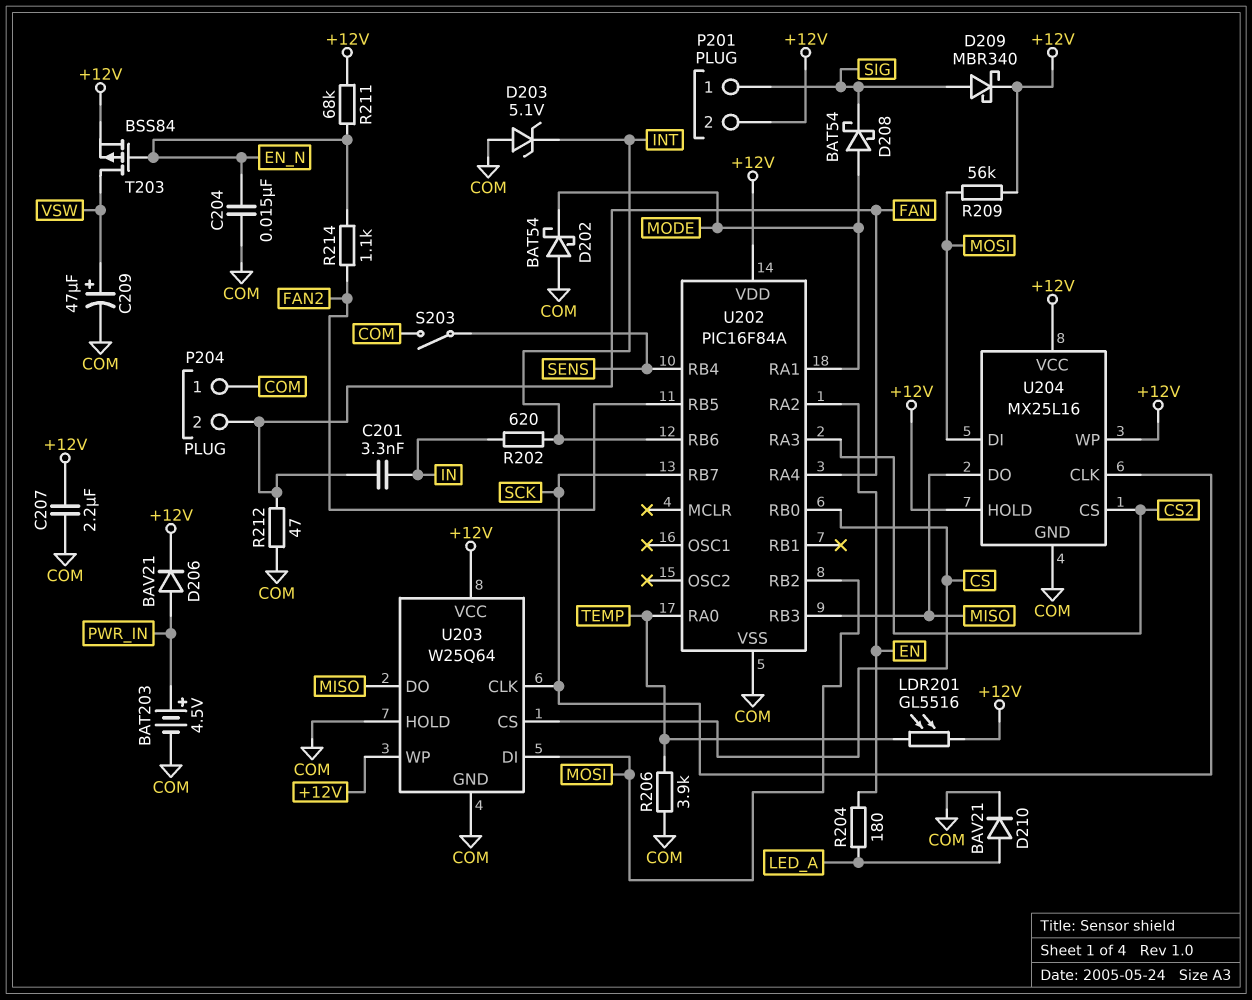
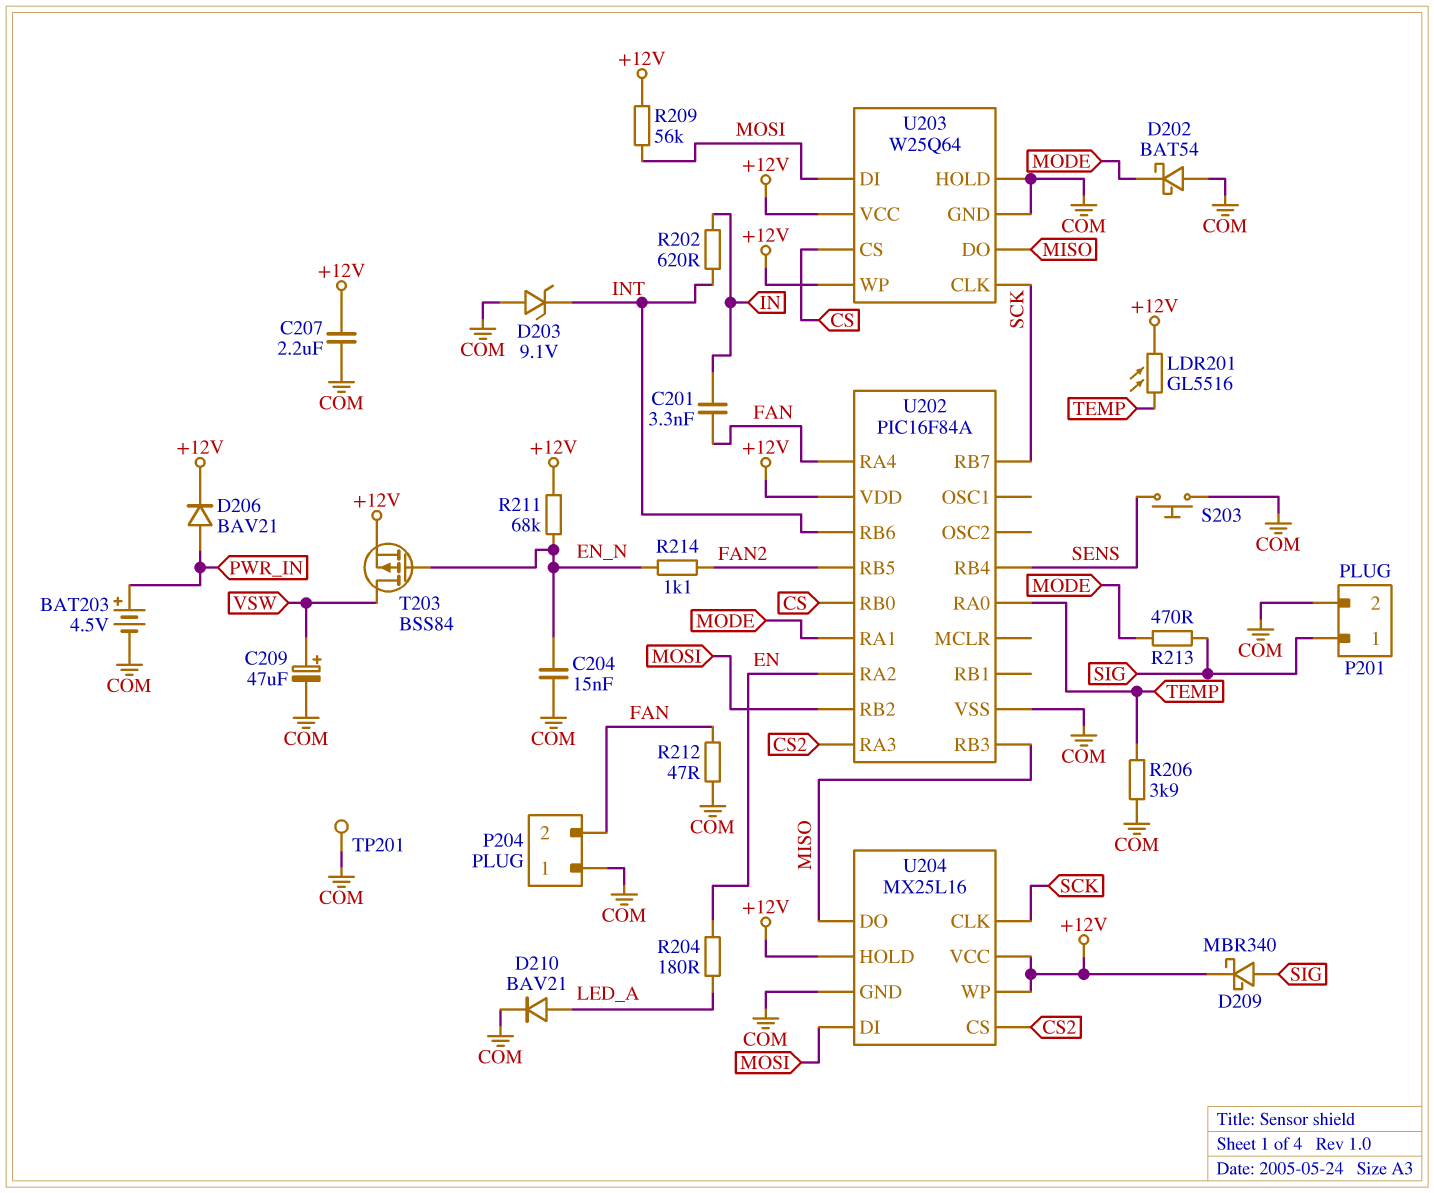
D203: zener 5.1V (A COM, K INT) -> zener 9.1V (A COM, K INT)
D208: schottky BAT54 (A MODE, K SIG) -> none
P201 pin 2: +12V -> COM
R213: none -> 470 (MODE, SIG)
S203: switch (COM, SENS) -> button (COM, SENS)
TP201: none -> test point (COM)

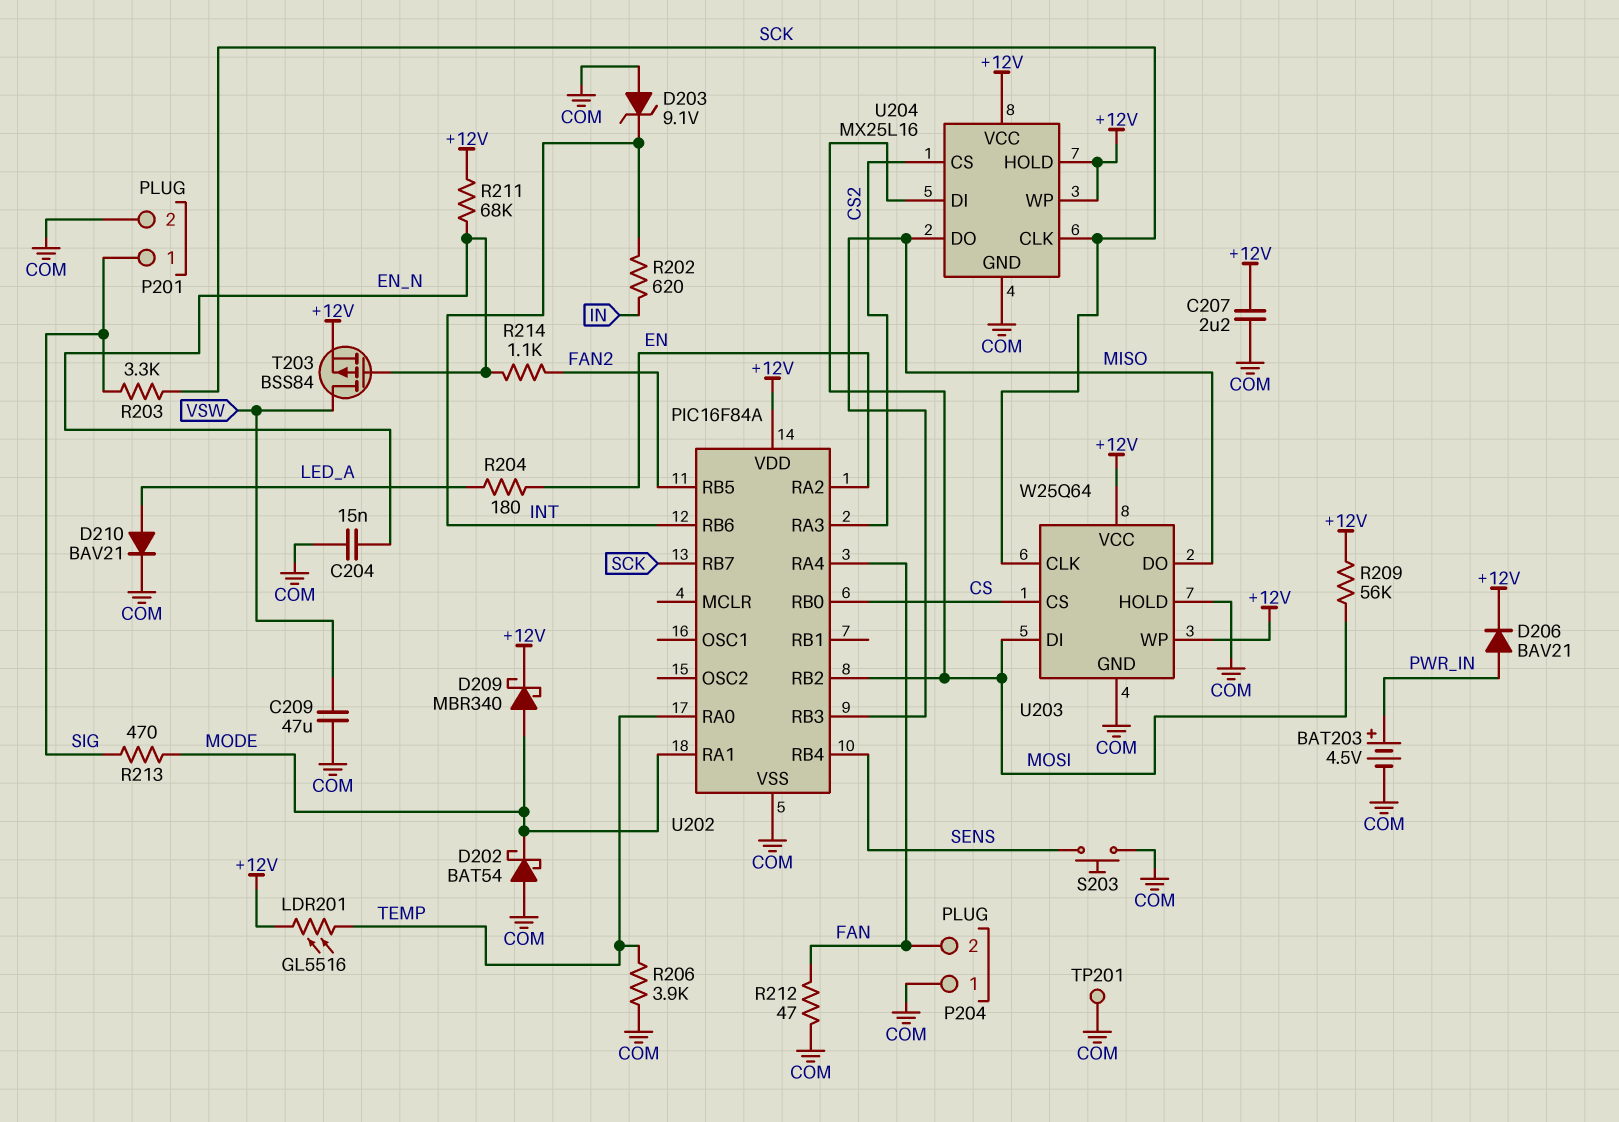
C201: 3.3nF (FAN, IN) -> none
C209: 47uF (plus VSW, minus COM) -> 47uF (COM, VSW)
D209: schottky MBR340 (A SIG, K +12V) -> schottky MBR340 (A MODE, K +12V)
R203: none -> 3.3k (SCK, SIG)

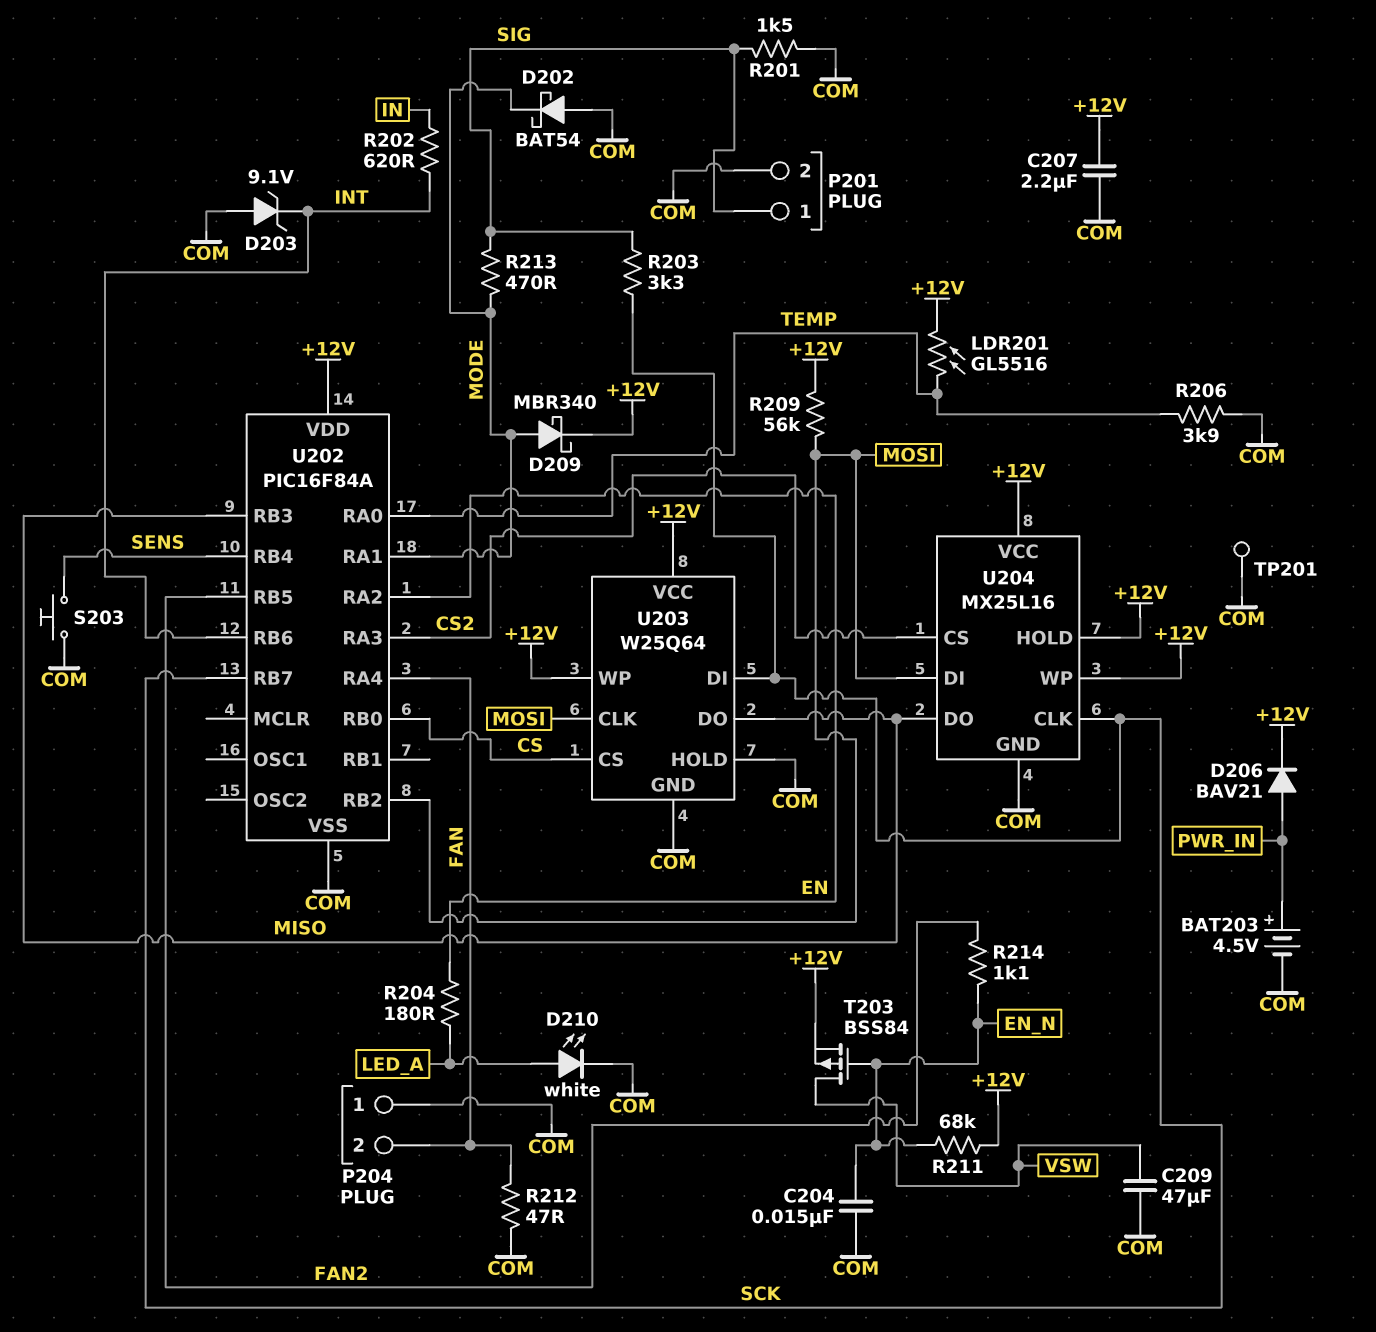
D210: diode BAV21 (A LED_A, K COM) -> LED white (A LED_A, K COM)
R201: none -> 1.5k (COM, SIG)
U203 pin CLK: SCK -> MOSI
U203 pin DI: MOSI -> SCK

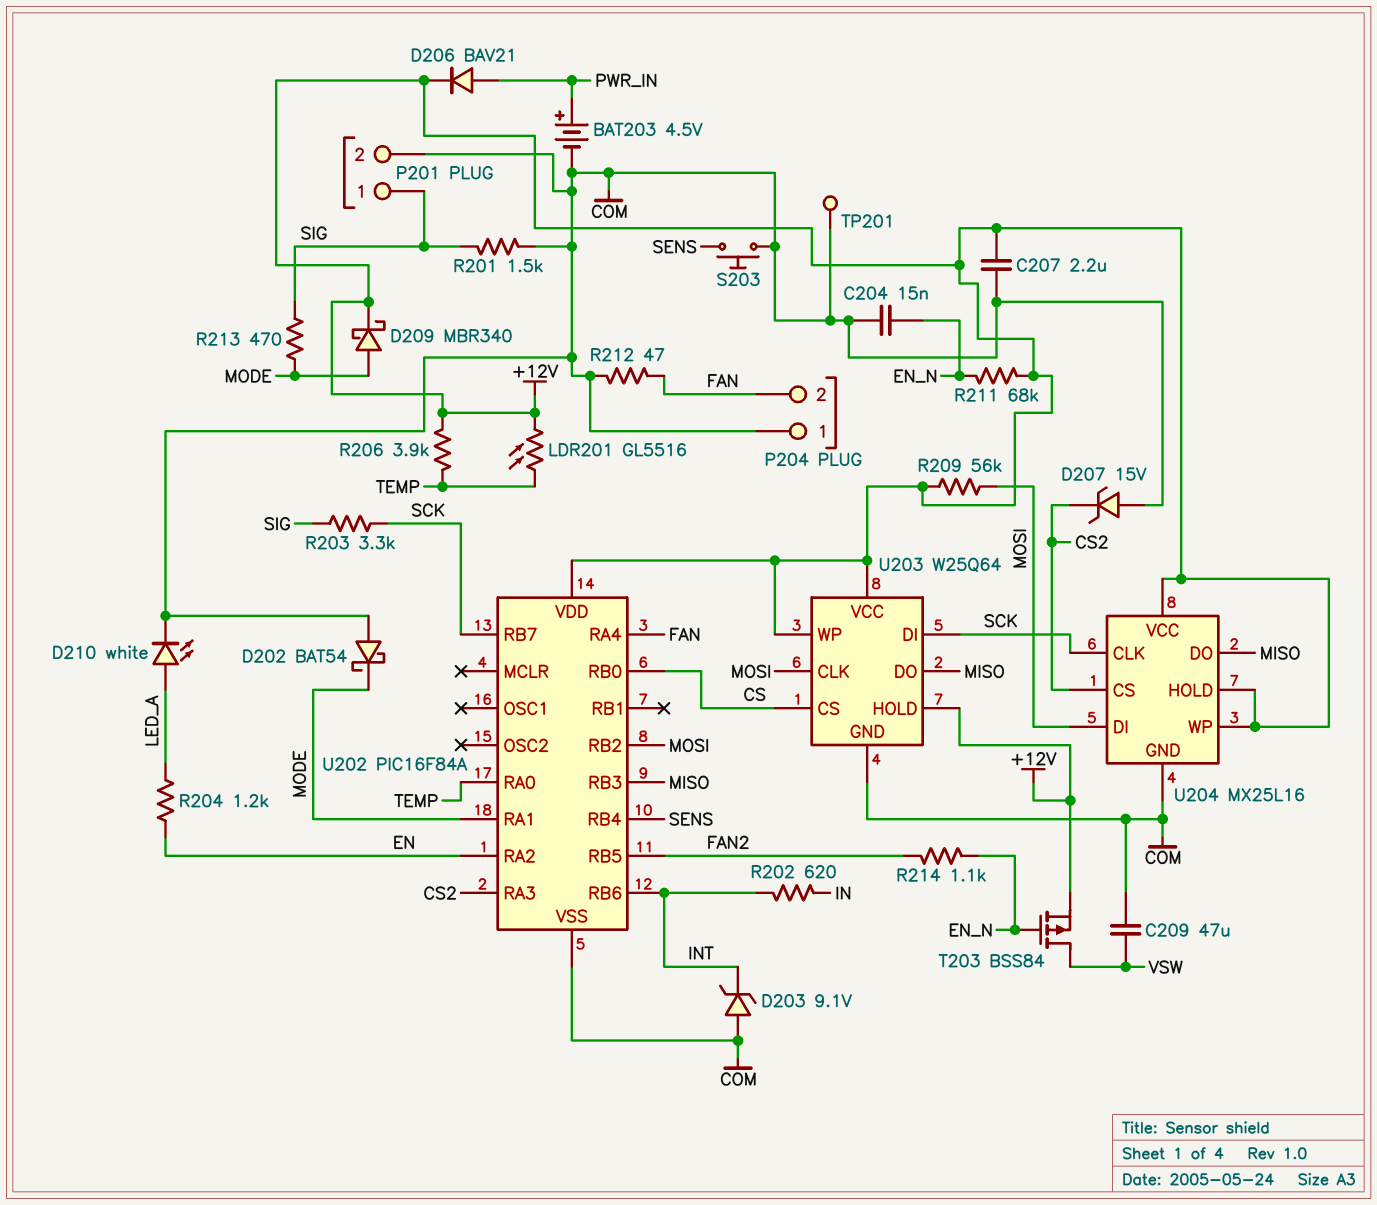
D207: none -> zener 15V (A COM, K CS2)
R204: 180 (EN, LED_A) -> 1.2k (EN, LED_A)
R206: 3.9k (COM, TEMP) -> 3.9k (+12V, TEMP)
U203 pin HOLD: COM -> +12V

